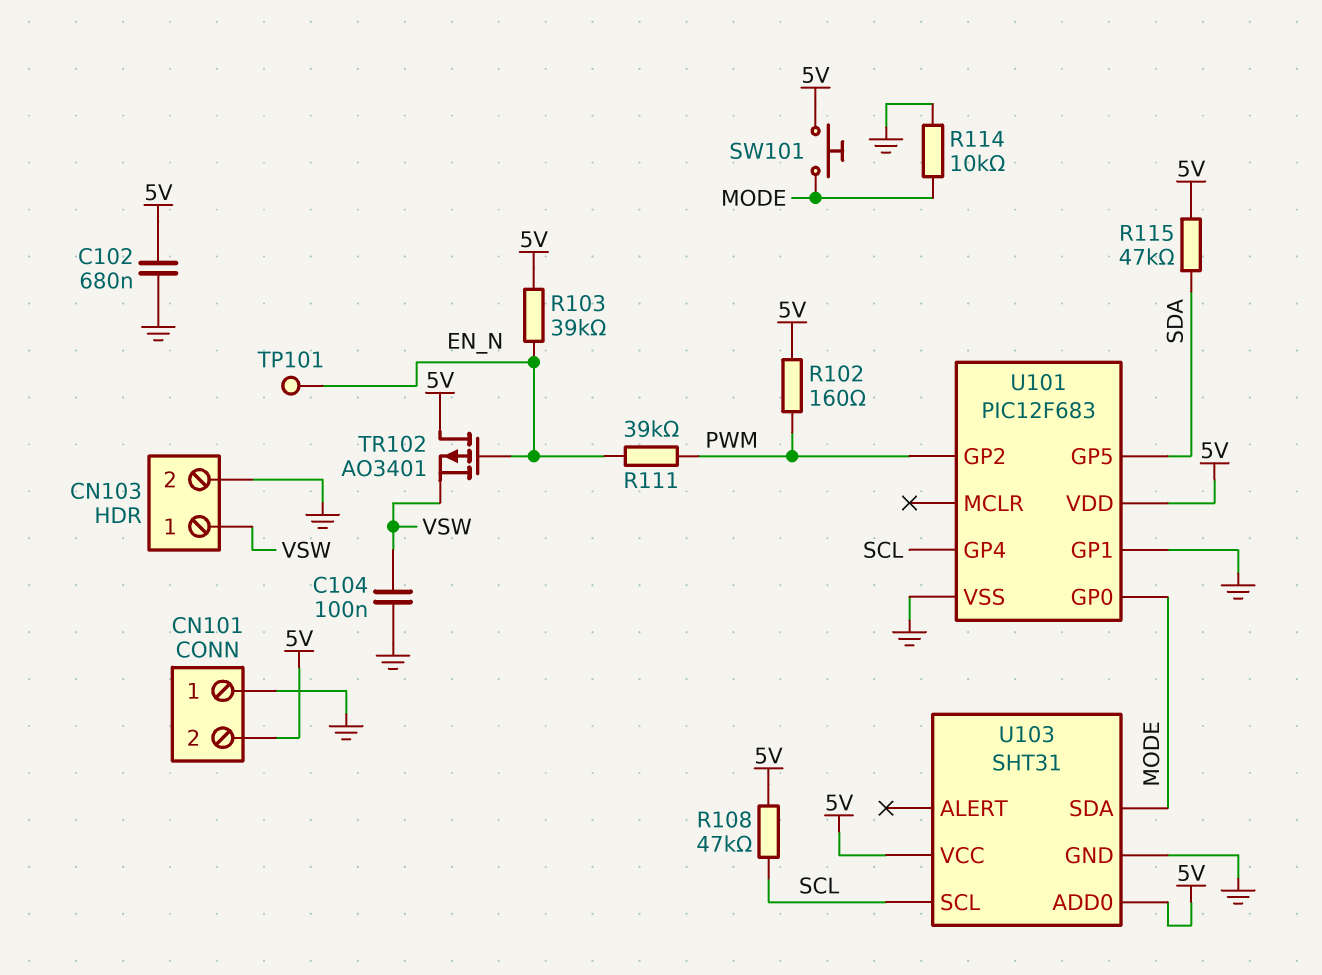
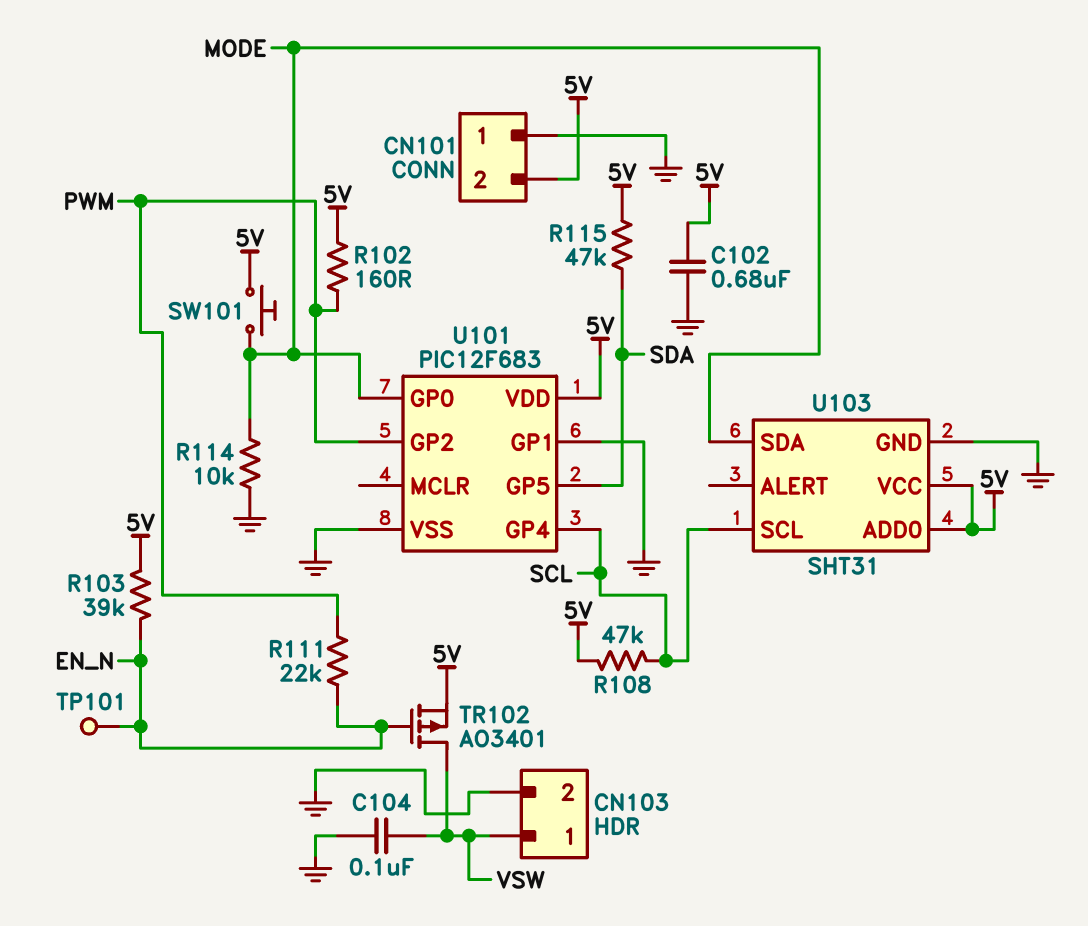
R111: 39k (EN_N, PWM) -> 22k (EN_N, PWM)
TR102: PMOS AO3401 (G EN_N, D 5V, S VSW) -> PMOS AO3401 (G EN_N, D VSW, S 5V)

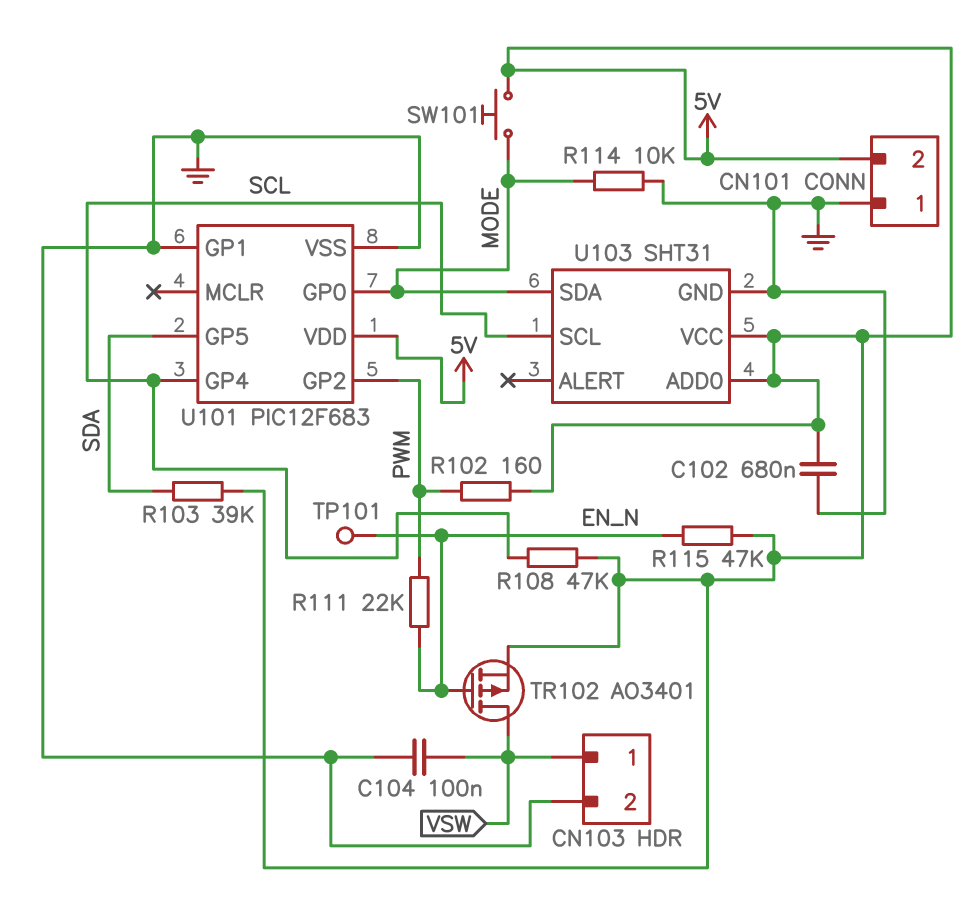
R103: 39k (5V, EN_N) -> 39k (5V, SDA)
R115: 47k (5V, SDA) -> 47k (5V, EN_N)

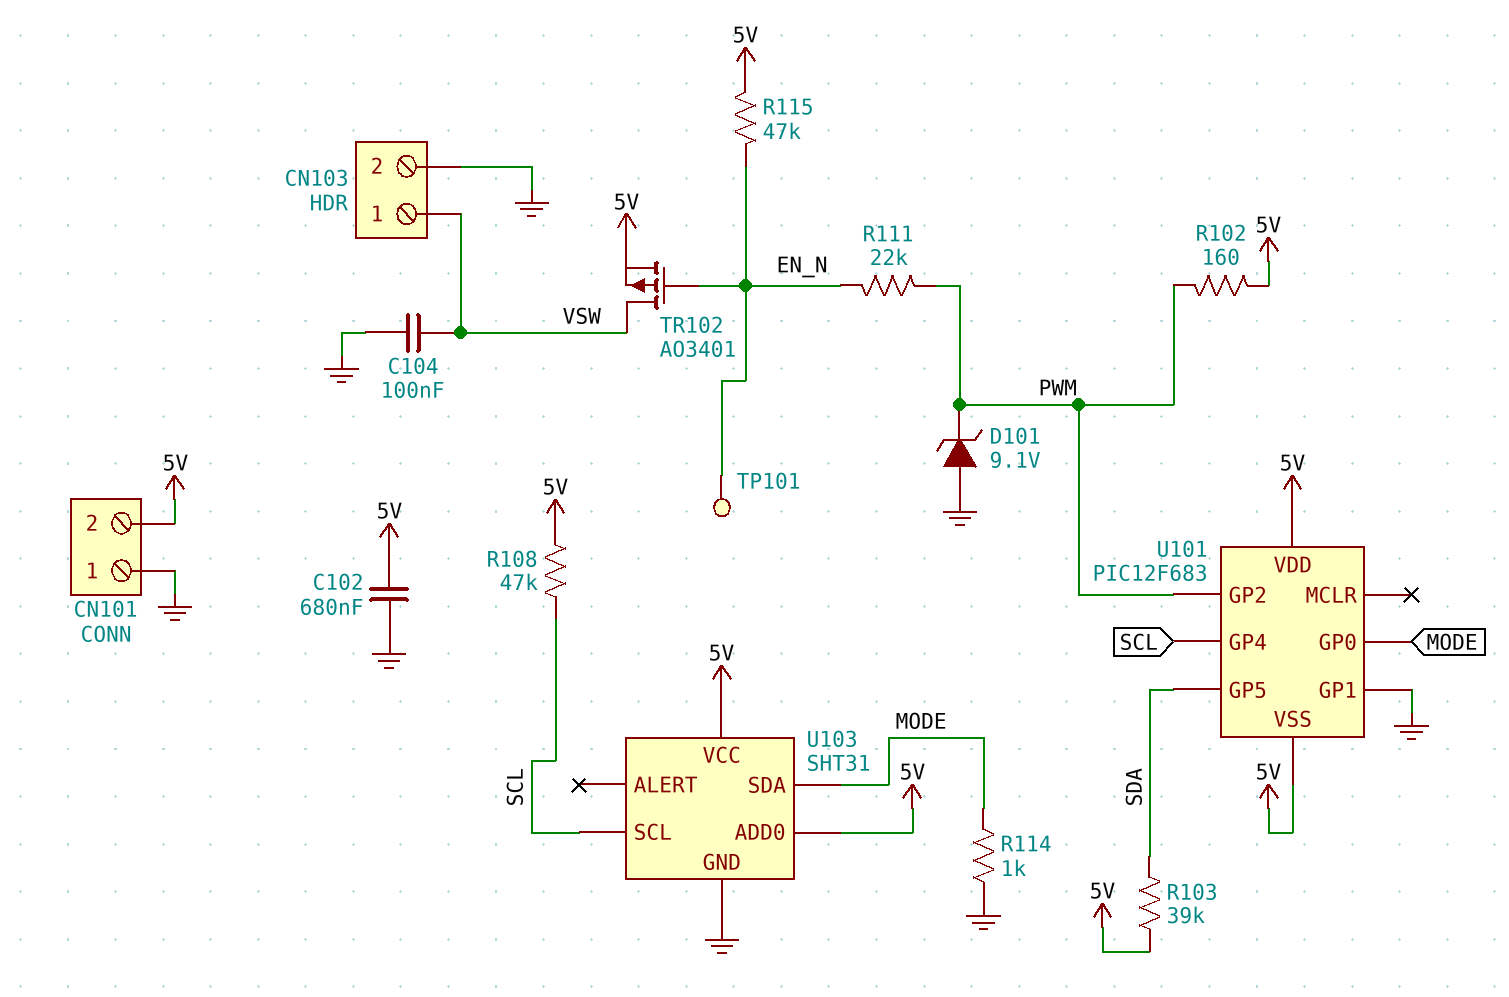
D101: none -> zener 9.1V (A GND, K PWM)
R114: 10k (GND, MODE) -> 1k (GND, MODE)
SW101: button (5V, MODE) -> none
U101 pin VSS: GND -> 5V

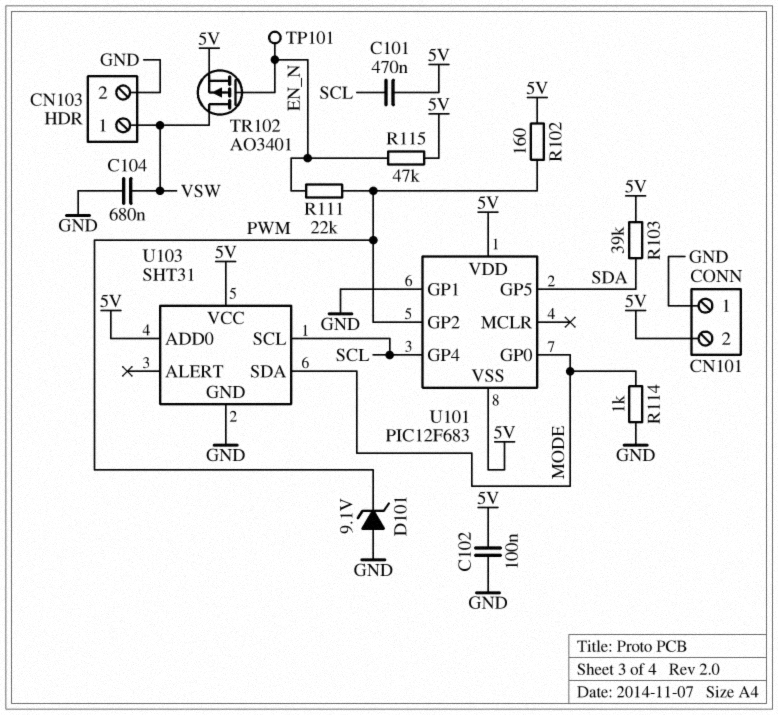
C101: none -> 470nF (5V, SCL)
C102: 680nF (5V, GND) -> 100nF (5V, GND)
C104: 100nF (GND, VSW) -> 680nF (GND, VSW)
R108: 47k (5V, SCL) -> none

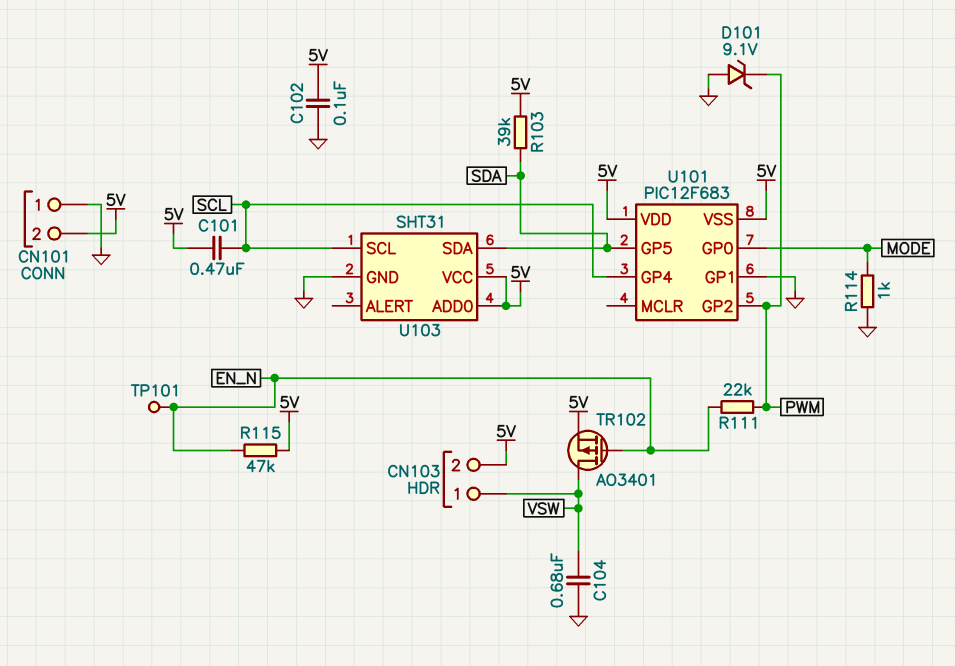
CN103 pin 2: GND -> 5V
R102: 160 (5V, PWM) -> none
U103 pin SDA: MODE -> SDA

